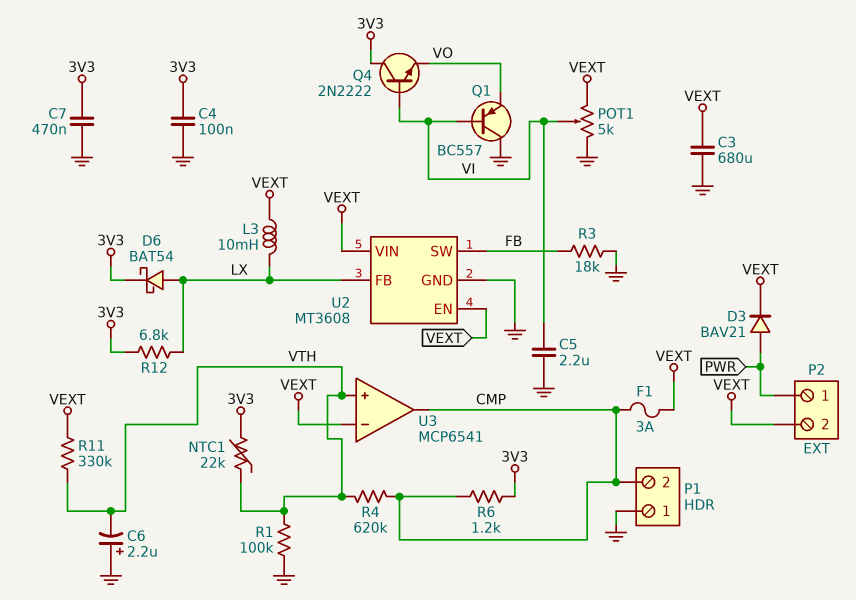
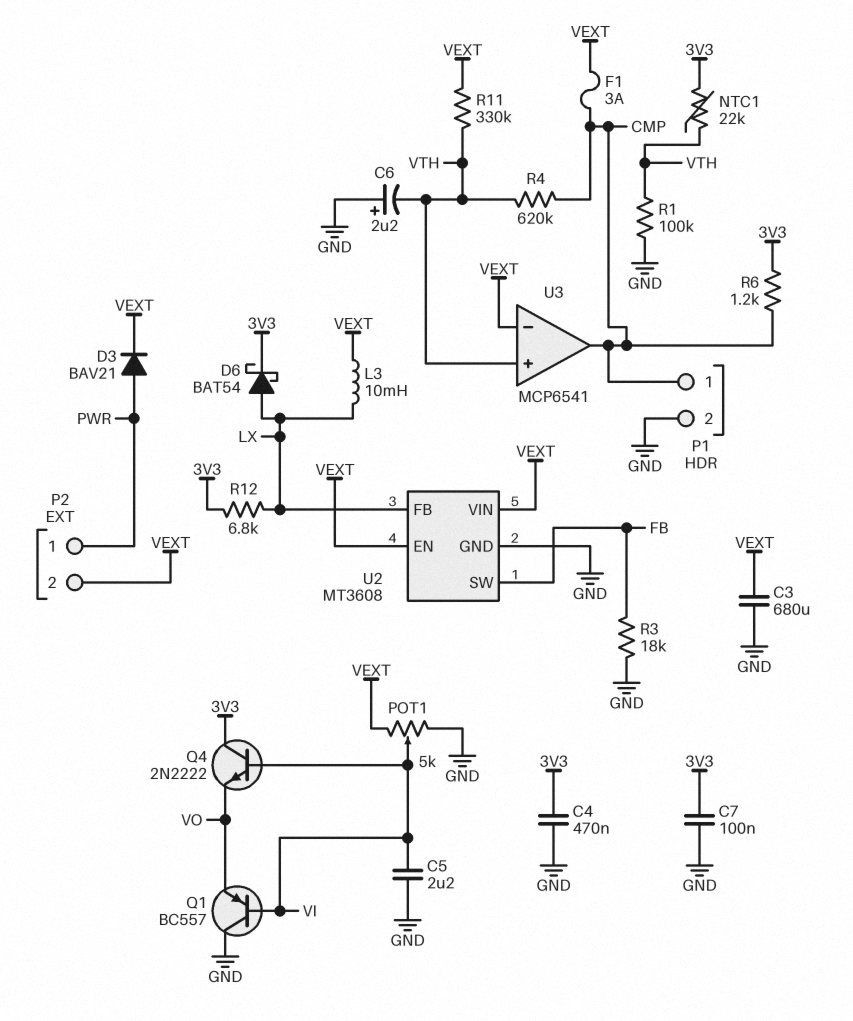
C4: 100nF (3V3, GND) -> 470nF (3V3, GND)
C7: 470nF (3V3, GND) -> 100nF (3V3, GND)
P1 pin 1: GND -> CMP
P1 pin 2: CMP -> GND

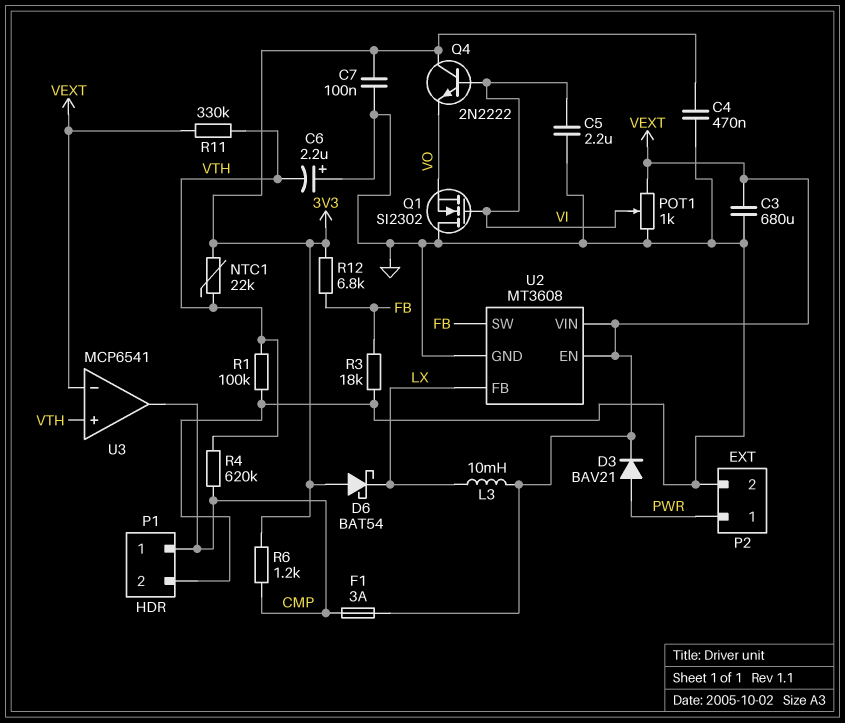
D6: schottky BAT54 (A LX, K 3V3) -> schottky BAT54 (A 3V3, K LX)
P2 pin 2: VEXT -> GND
POT1: 5k (GND, VEXT, wiper VI) -> 1k (GND, VEXT, wiper VI)
Q1: PNP BC557 (B VI, C GND, E VO) -> NMOS SI2302 (G VI, D GND, S VO)
R12: 6.8k (3V3, LX) -> 6.8k (3V3, FB)

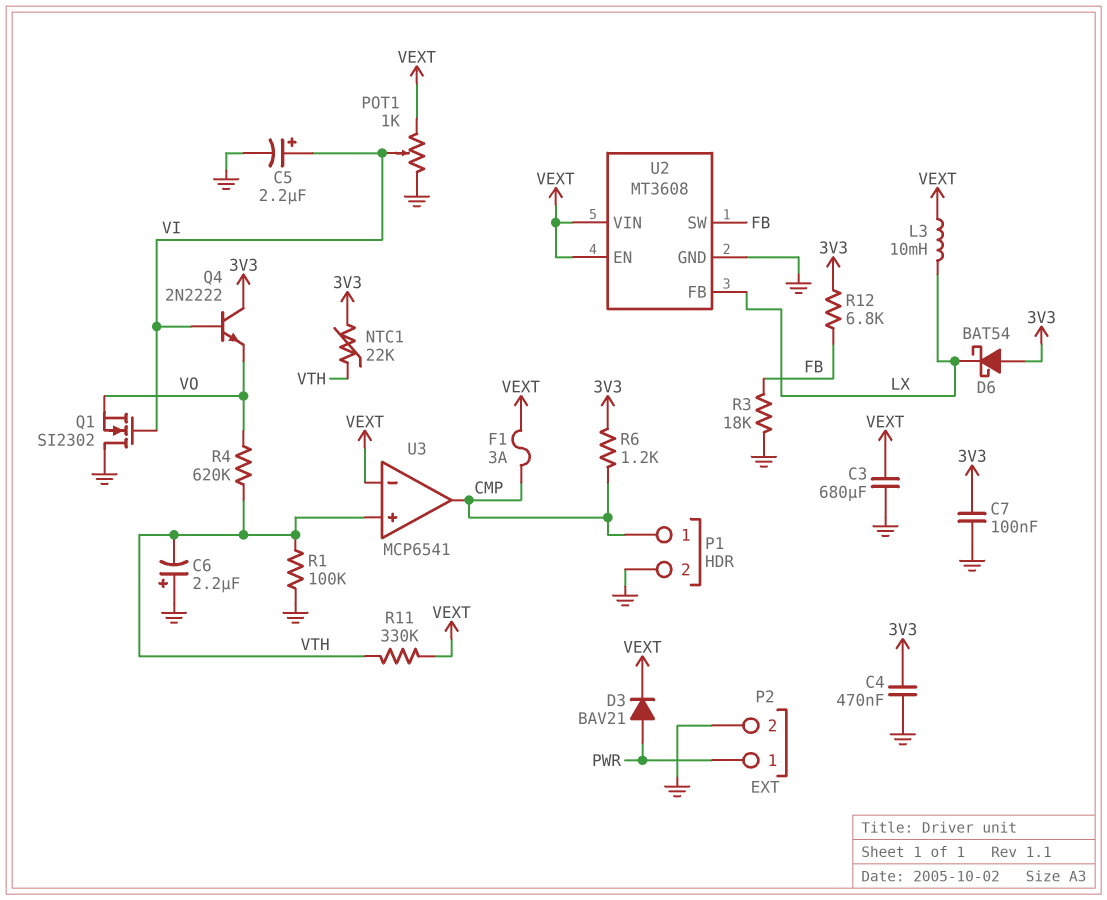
C5: 2.2uF (GND, VI) -> 2.2uF (plus VI, minus GND)
R4: 620k (CMP, VTH) -> 620k (VO, VTH)

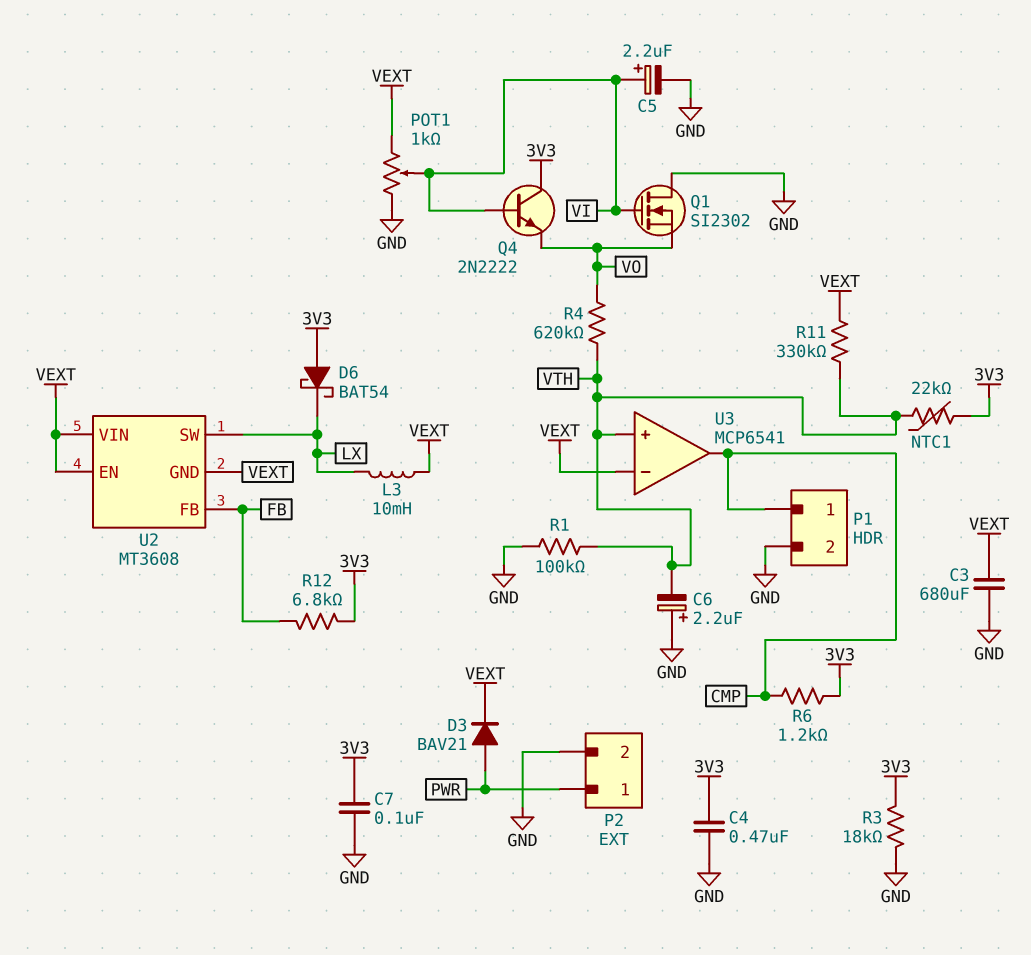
F1: 3A (CMP, VEXT) -> none
R3: 18k (FB, GND) -> 18k (3V3, GND)
U2 pin FB: LX -> FB
U2 pin GND: GND -> VEXT
U2 pin SW: FB -> LX

